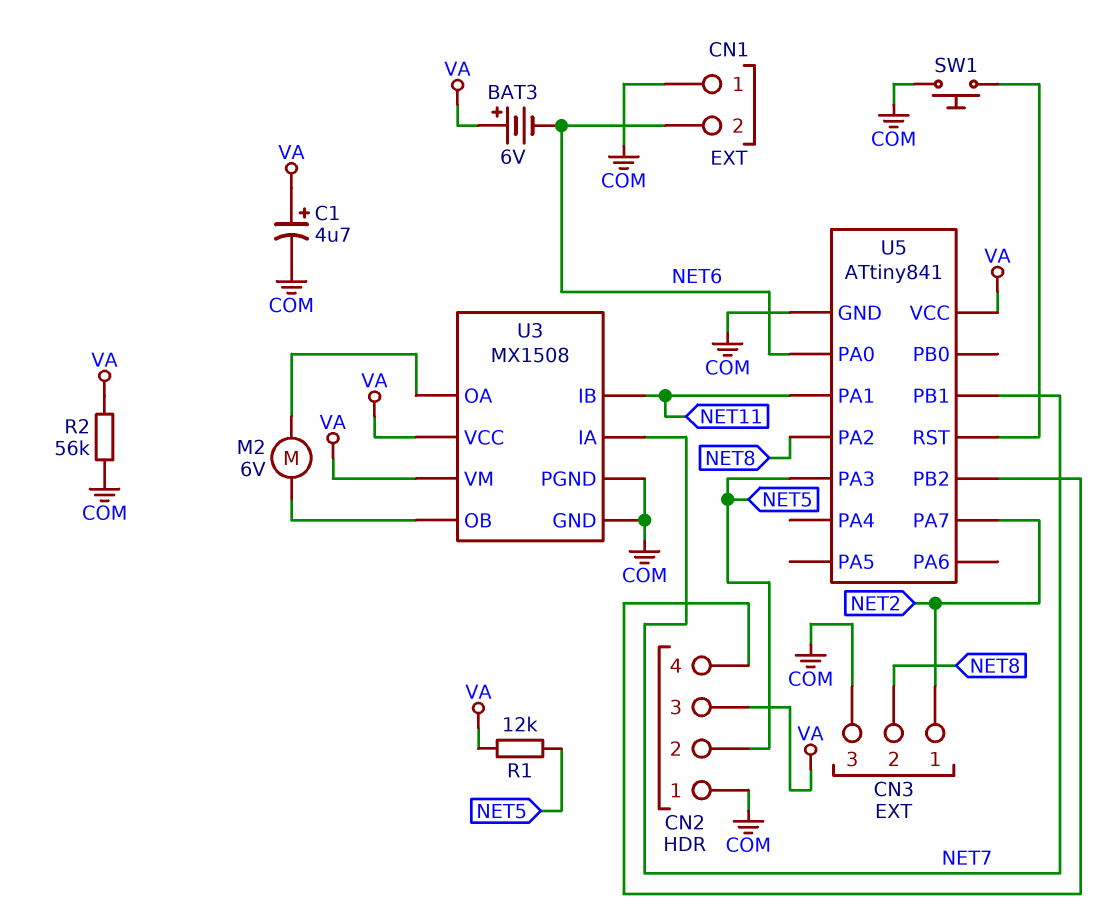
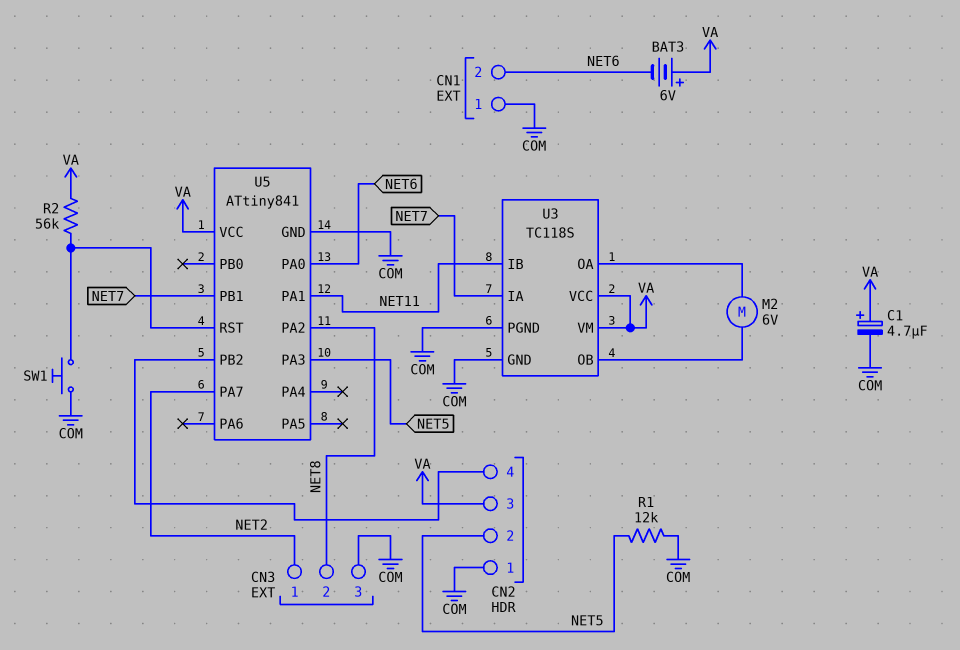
R1: 12k (NET5, VA) -> 12k (COM, NET5)
R2: 56k (COM, VA) -> 56k (U5/RST, VA)
U3: MX1508 -> TC118S

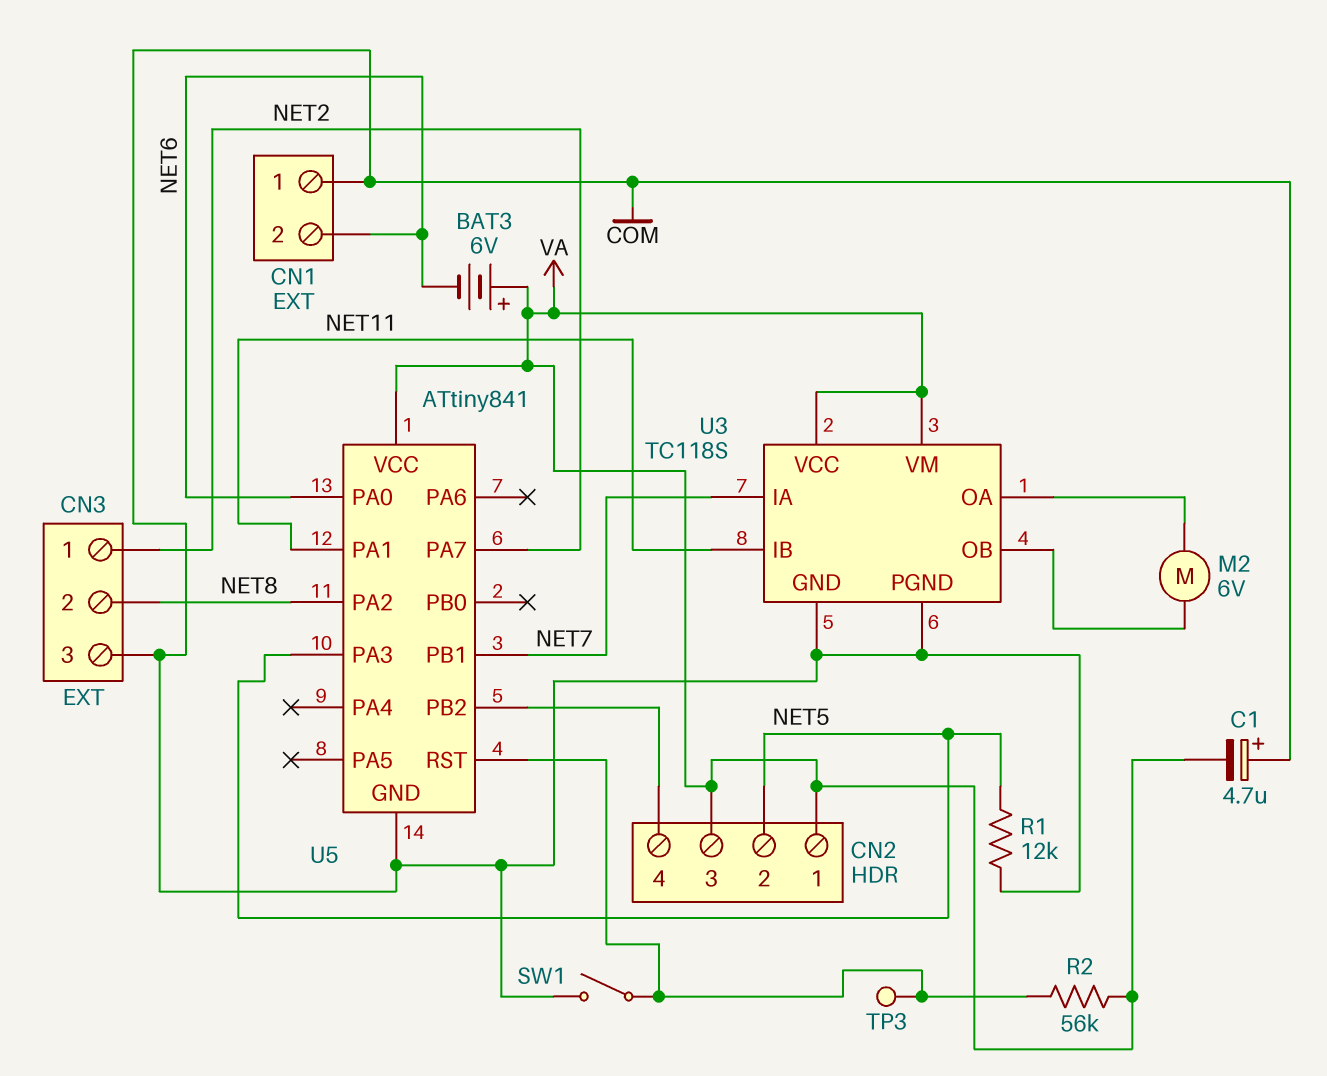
C1: 4.7uF (plus VA, minus COM) -> 4.7uF (plus COM, minus VA)
CN2 pin 1: COM -> VA
SW1: button (COM, U5/RST) -> switch (COM, U5/RST)
TP3: none -> test point (U5/RST)

